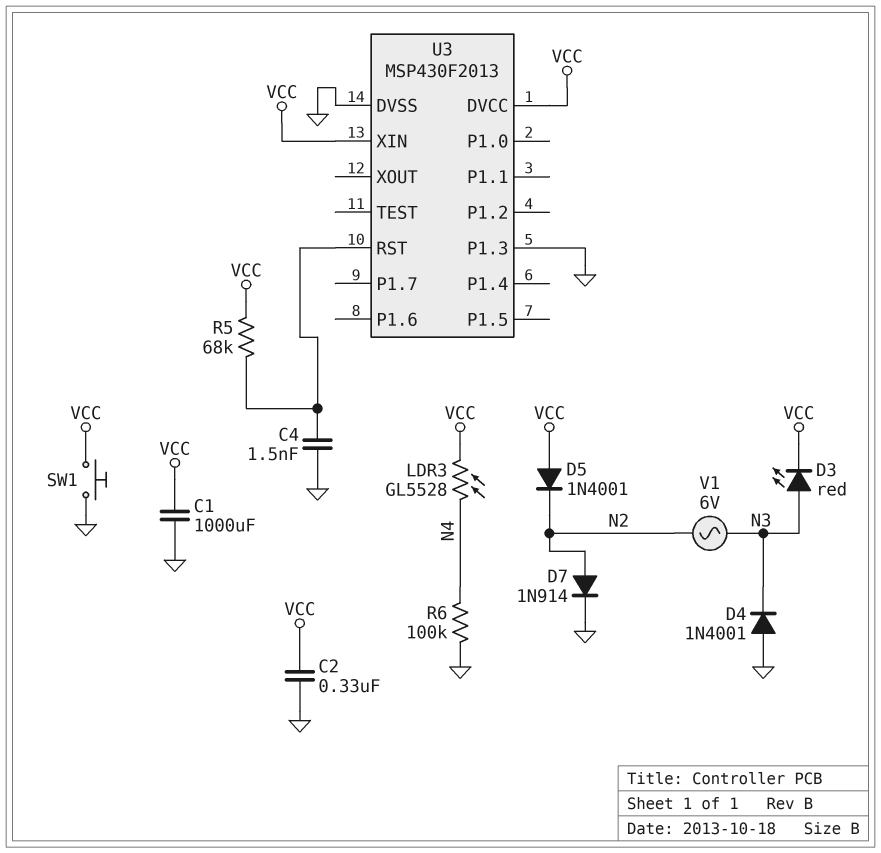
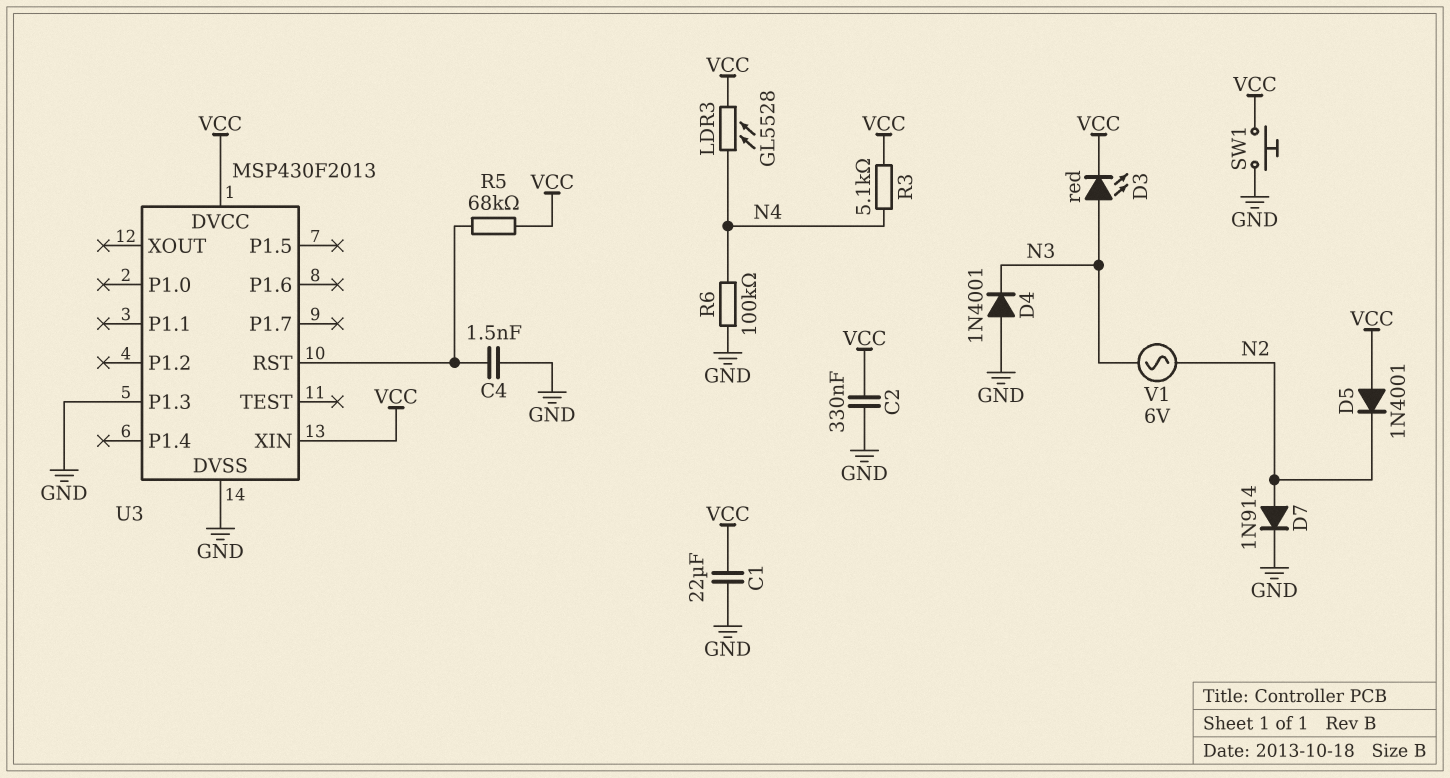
C1: 1000uF (GND, VCC) -> 22uF (GND, VCC)
R3: none -> 5.1k (N4, VCC)

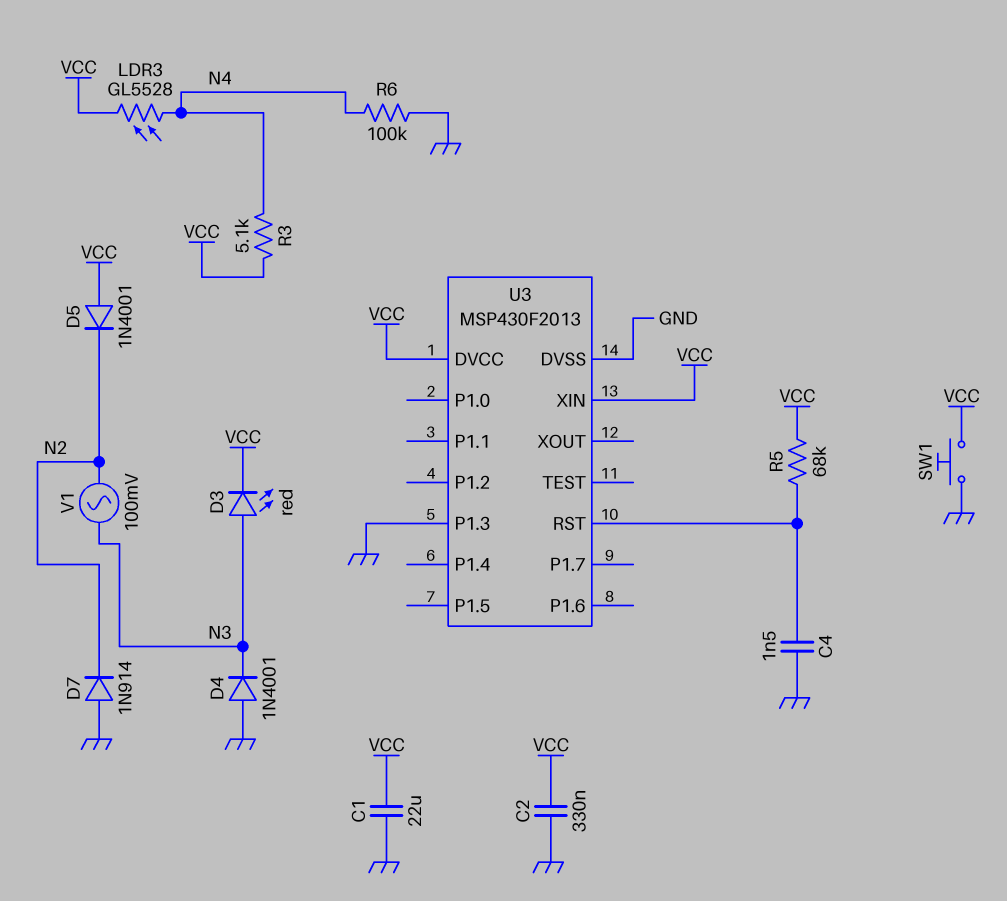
D7: diode 1N914 (A N2, K GND) -> diode 1N914 (A GND, K N2)
V1: AC 6V (N2, N3) -> AC 100mV (N2, N3)

